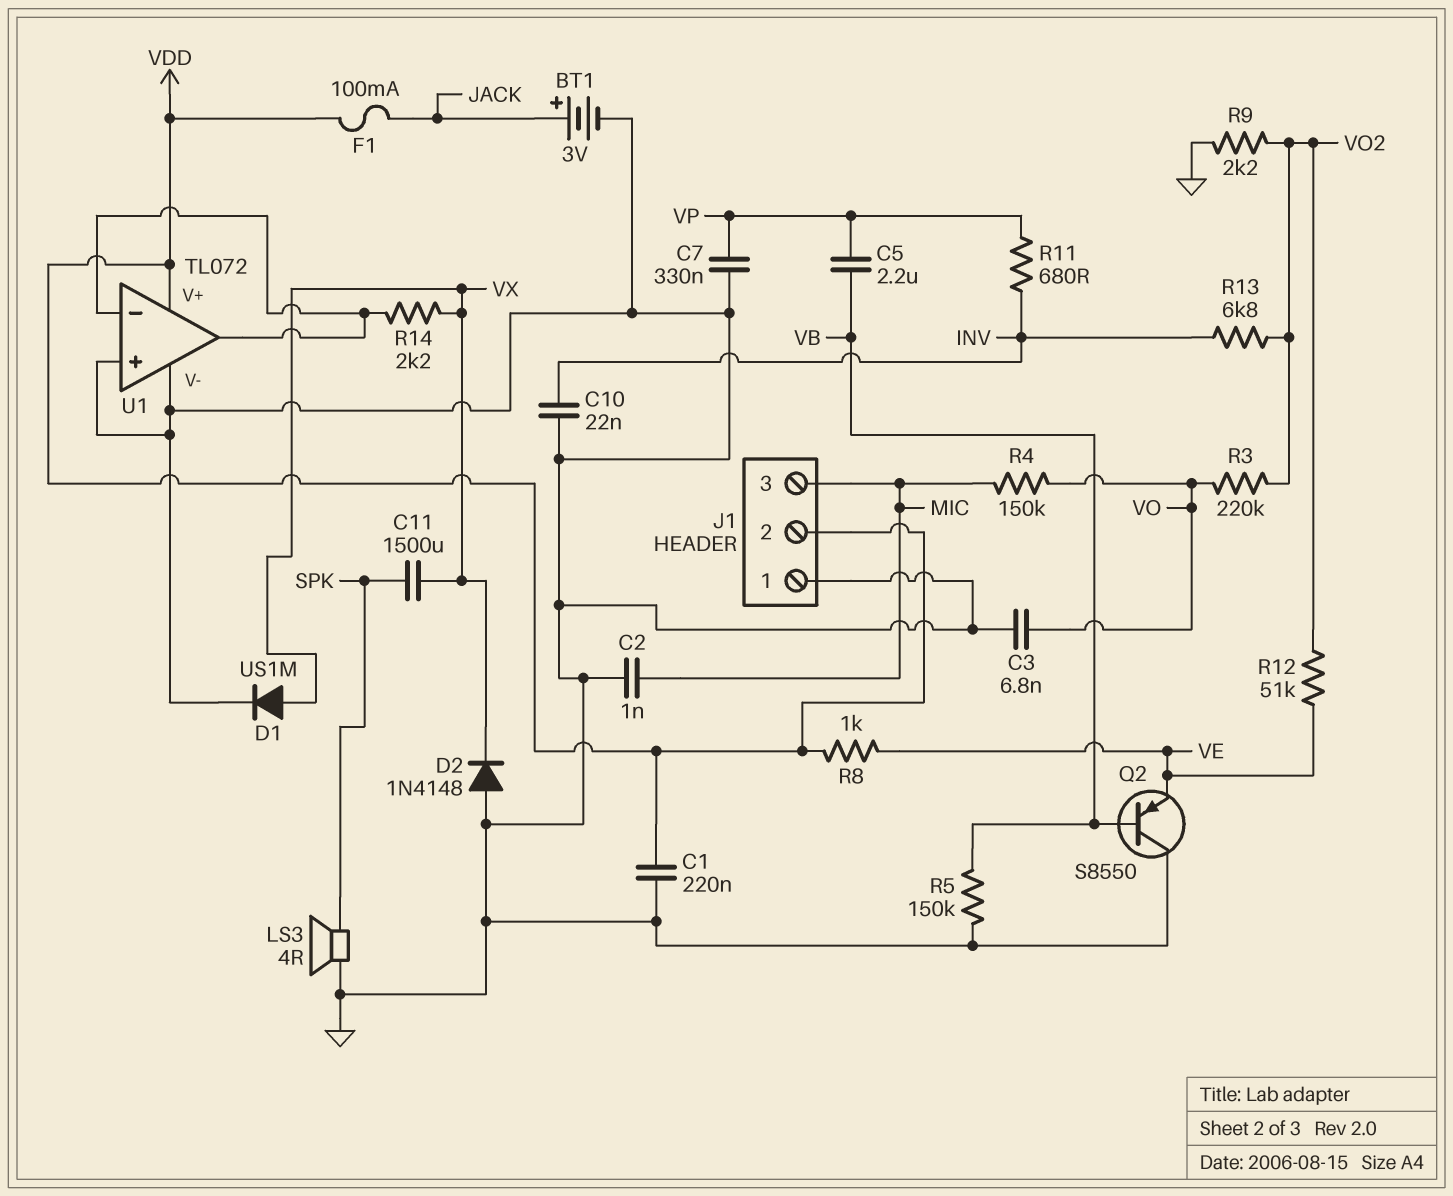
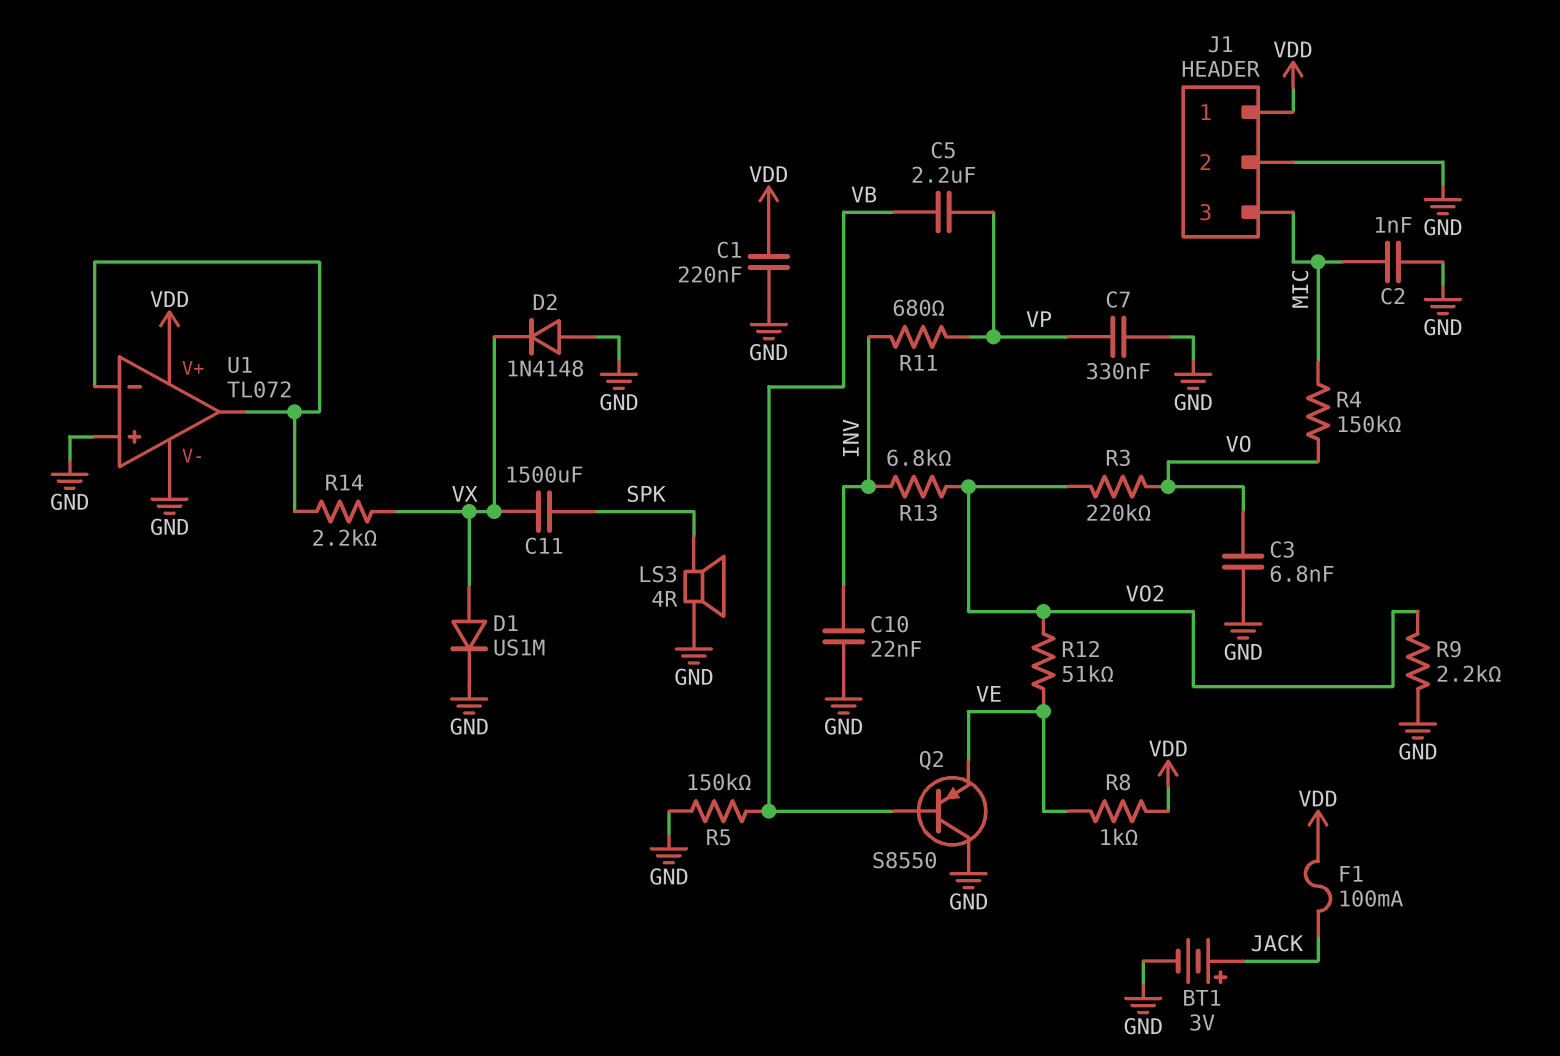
J1 pin 1: GND -> VDD
J1 pin 2: VDD -> GND

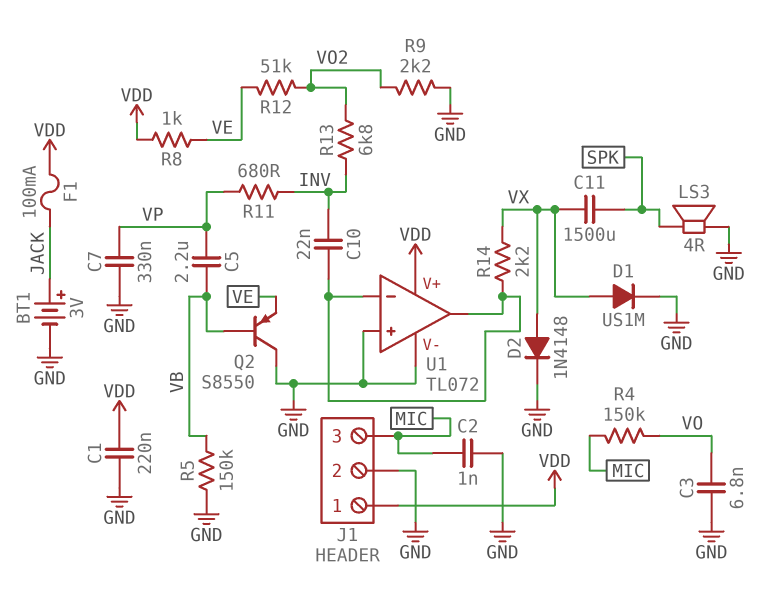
C10: 22nF (GND, INV) -> 22nF (INV, U1/in-)
D2: diode 1N4148 (A GND, K VX) -> diode 1N4148 (A VX, K GND)
R3: 220k (VO, VO2) -> none

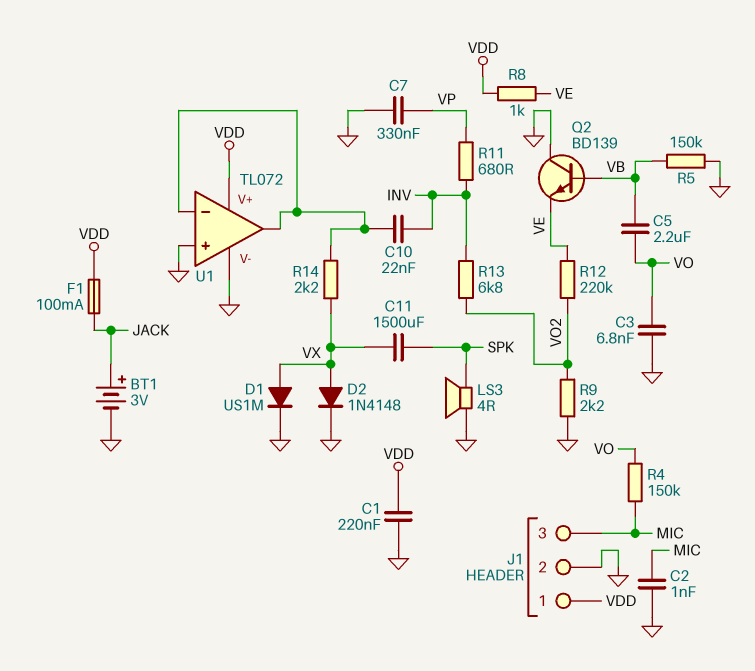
C5: 2.2uF (VB, VP) -> 2.2uF (VB, VO)
Q2: PNP S8550 (B VB, C GND, E VE) -> NPN BD139 (B VB, C GND, E VE)
R12: 51k (VE, VO2) -> 220k (VE, VO2)

